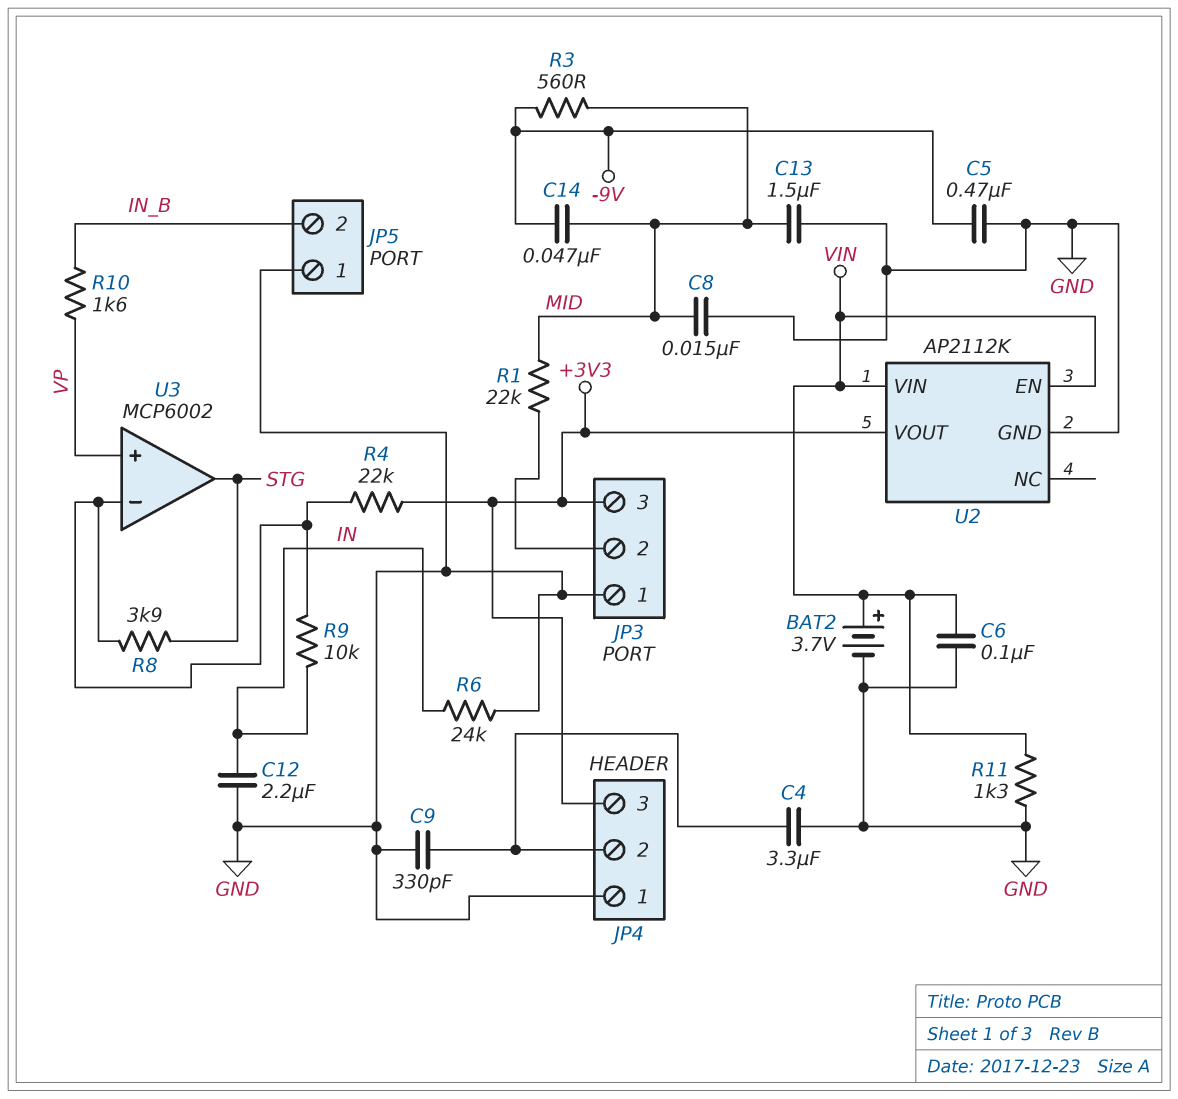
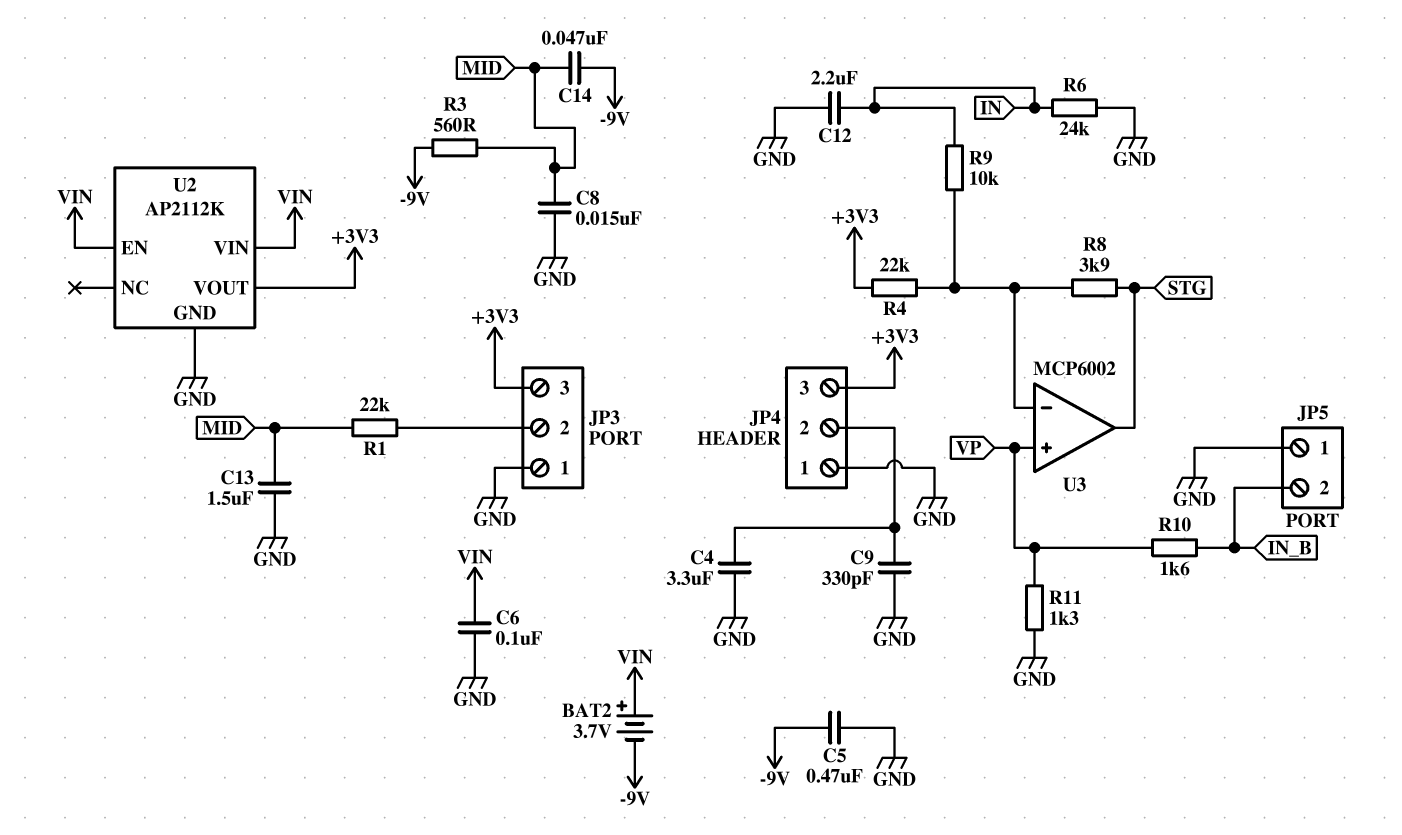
BAT2: 3.7V (plus VIN, minus GND) -> 3.7V (plus VIN, minus -9V)
R11: 1.3k (GND, VIN) -> 1.3k (GND, VP)

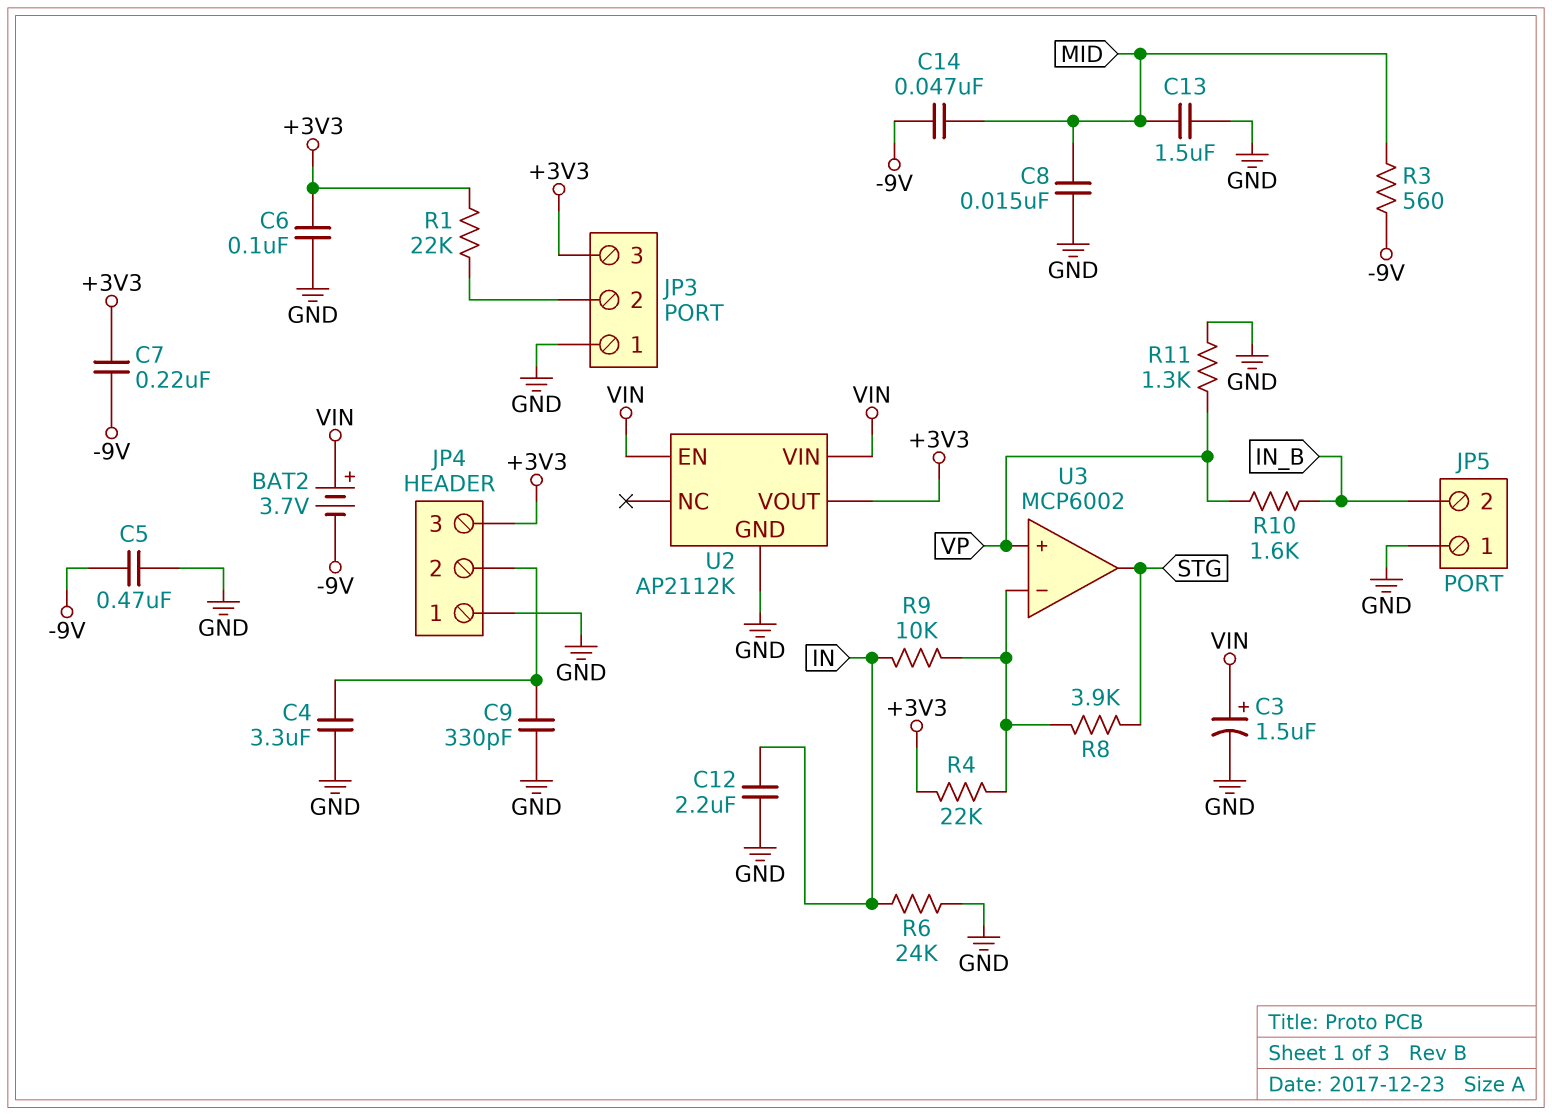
C3: none -> 1.5uF (plus VIN, minus GND)
C6: 100nF (GND, VIN) -> 100nF (+3V3, GND)
C7: none -> 220nF (+3V3, -9V)
R1: 22k (JP3/2, MID) -> 22k (+3V3, JP3/2)

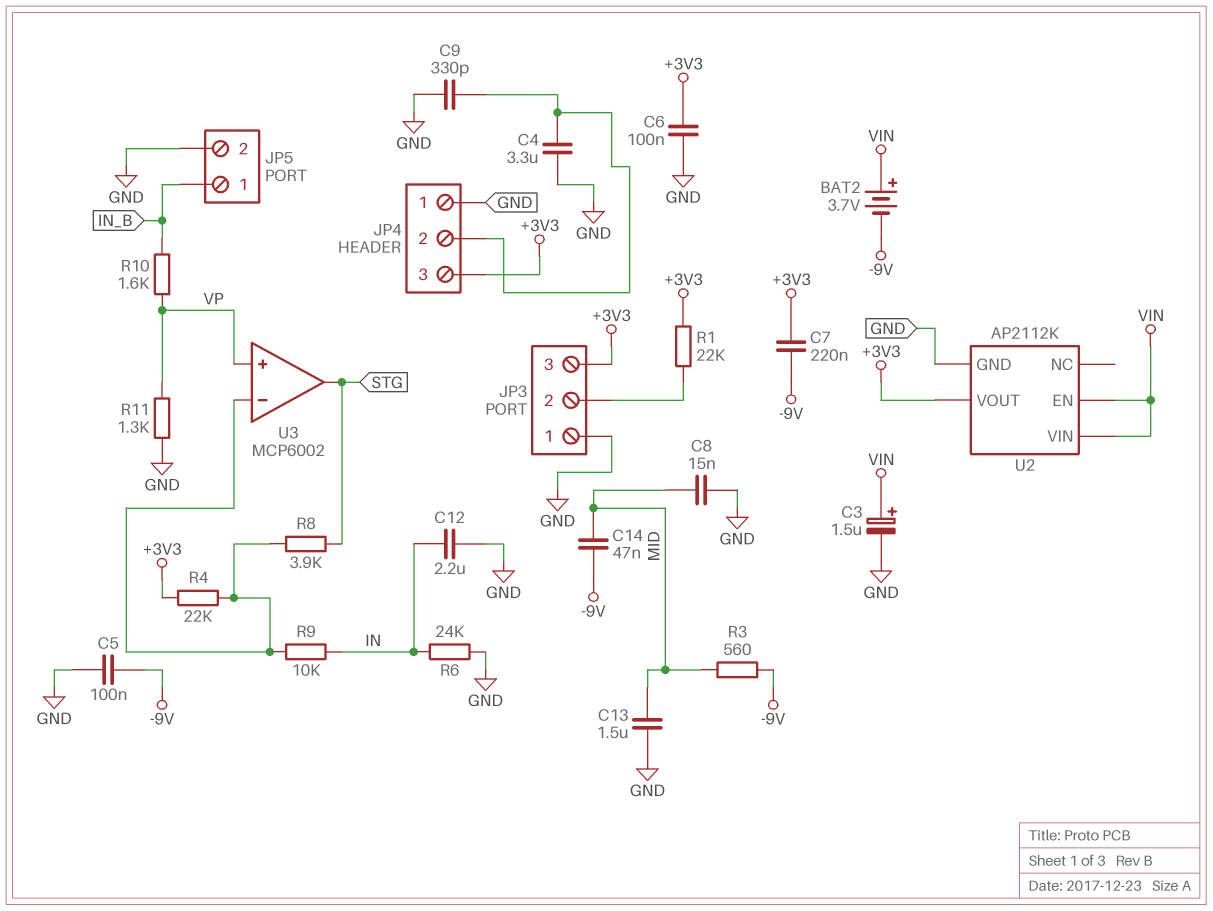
C5: 470nF (-9V, GND) -> 100nF (-9V, GND)
JP5 pin 1: GND -> IN_B
JP5 pin 2: IN_B -> GND

